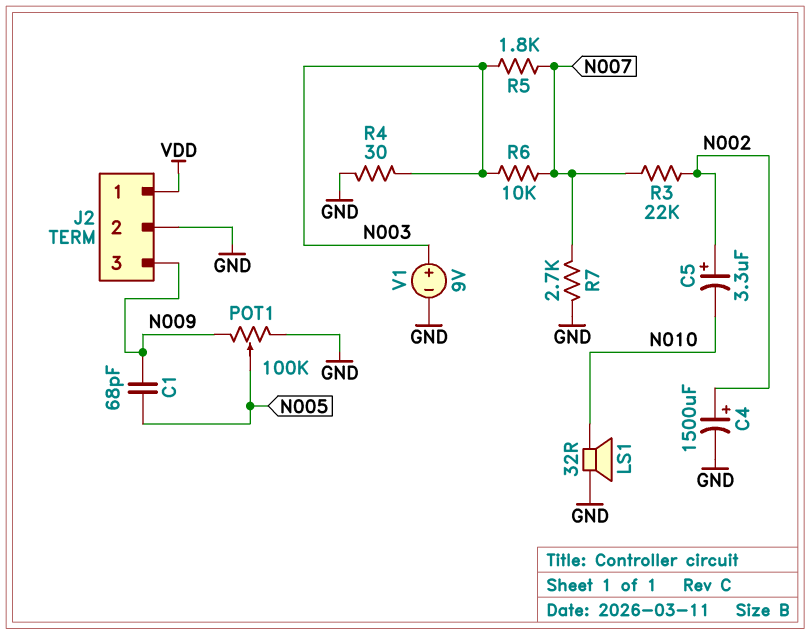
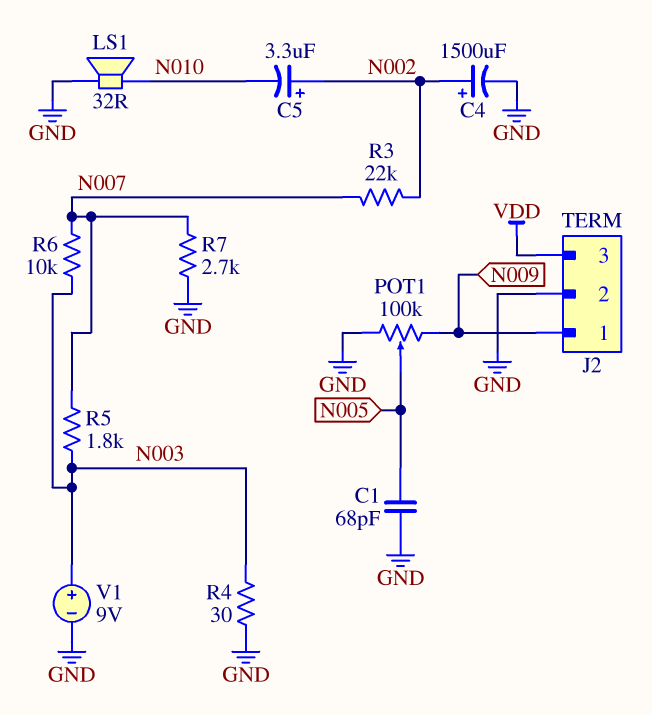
C1: 68pF (N005, N009) -> 68pF (GND, N005)
J2 pin 1: VDD -> N009
J2 pin 3: N009 -> VDD

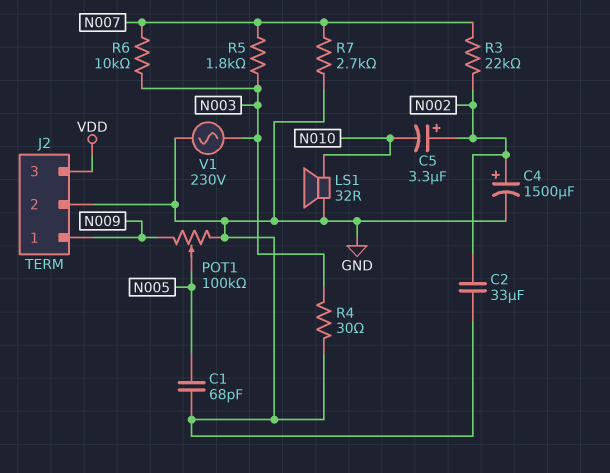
C2: none -> 33uF (GND, N002)
V1: 9V (plus N003, minus GND) -> AC 230V (GND, N003)

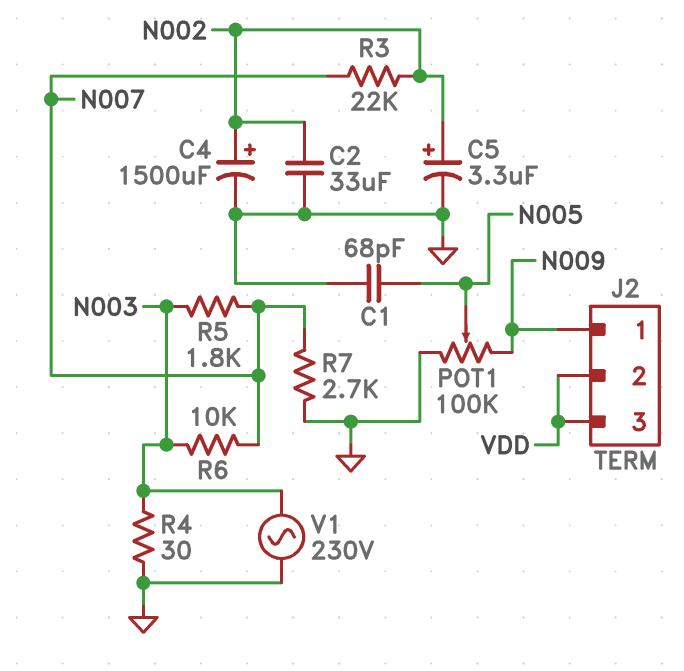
C5: 3.3uF (plus N002, minus N010) -> 3.3uF (plus N002, minus GND)
J2 pin 2: GND -> VDD
LS1: speaker 32R (GND, N010) -> none

